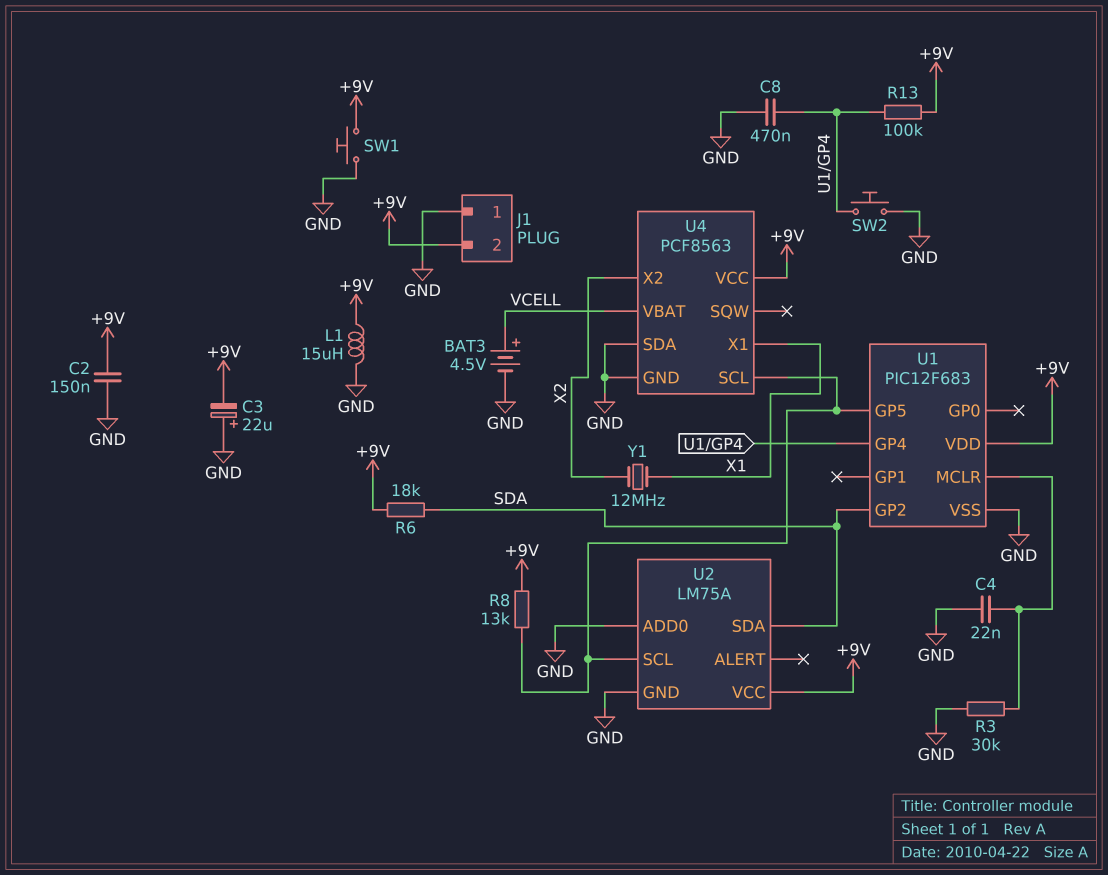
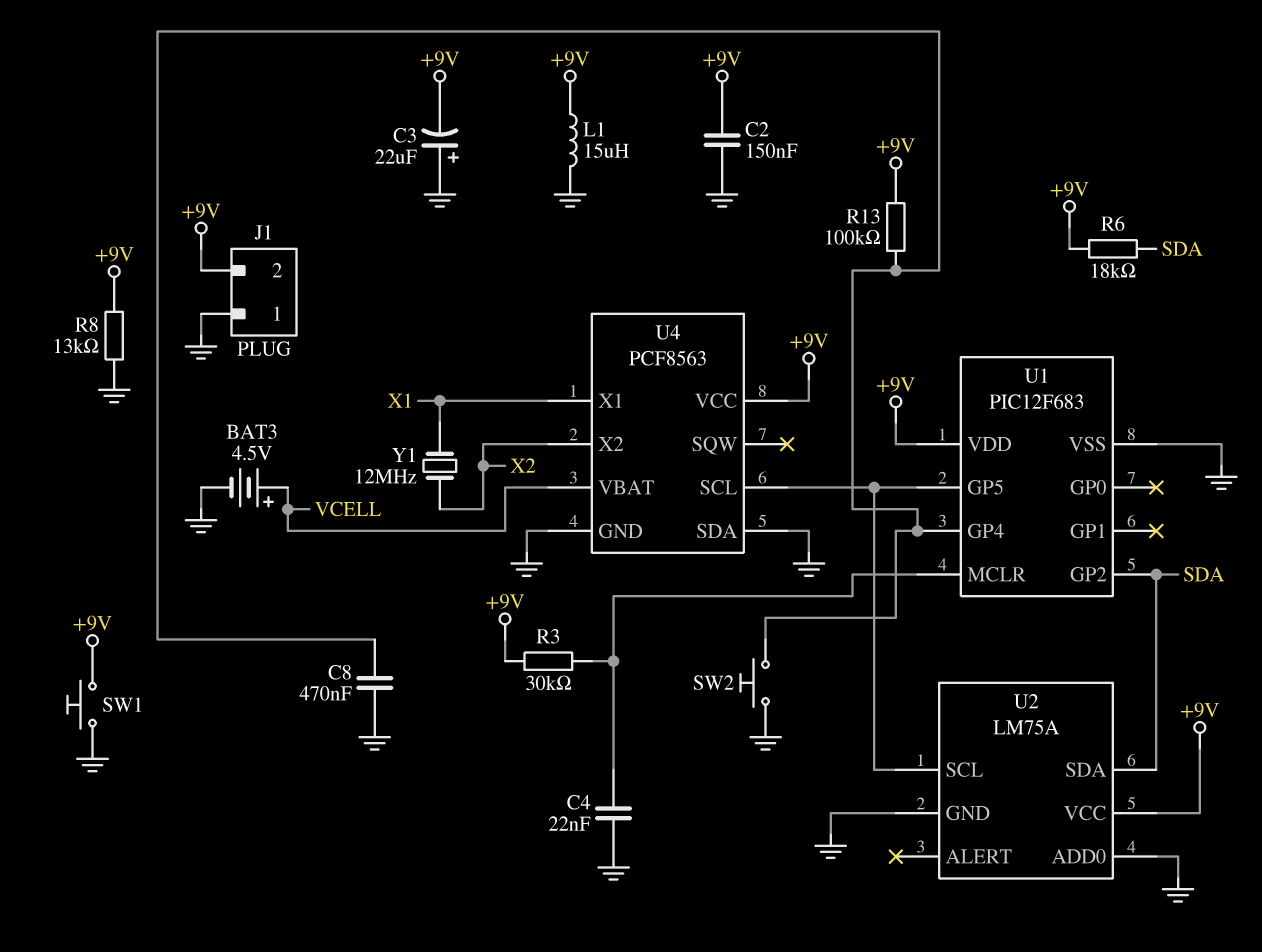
R3: 30k (GND, U1/MCLR) -> 30k (+9V, U1/MCLR)
R8: 13k (+9V, U1/GP5) -> 13k (+9V, GND)

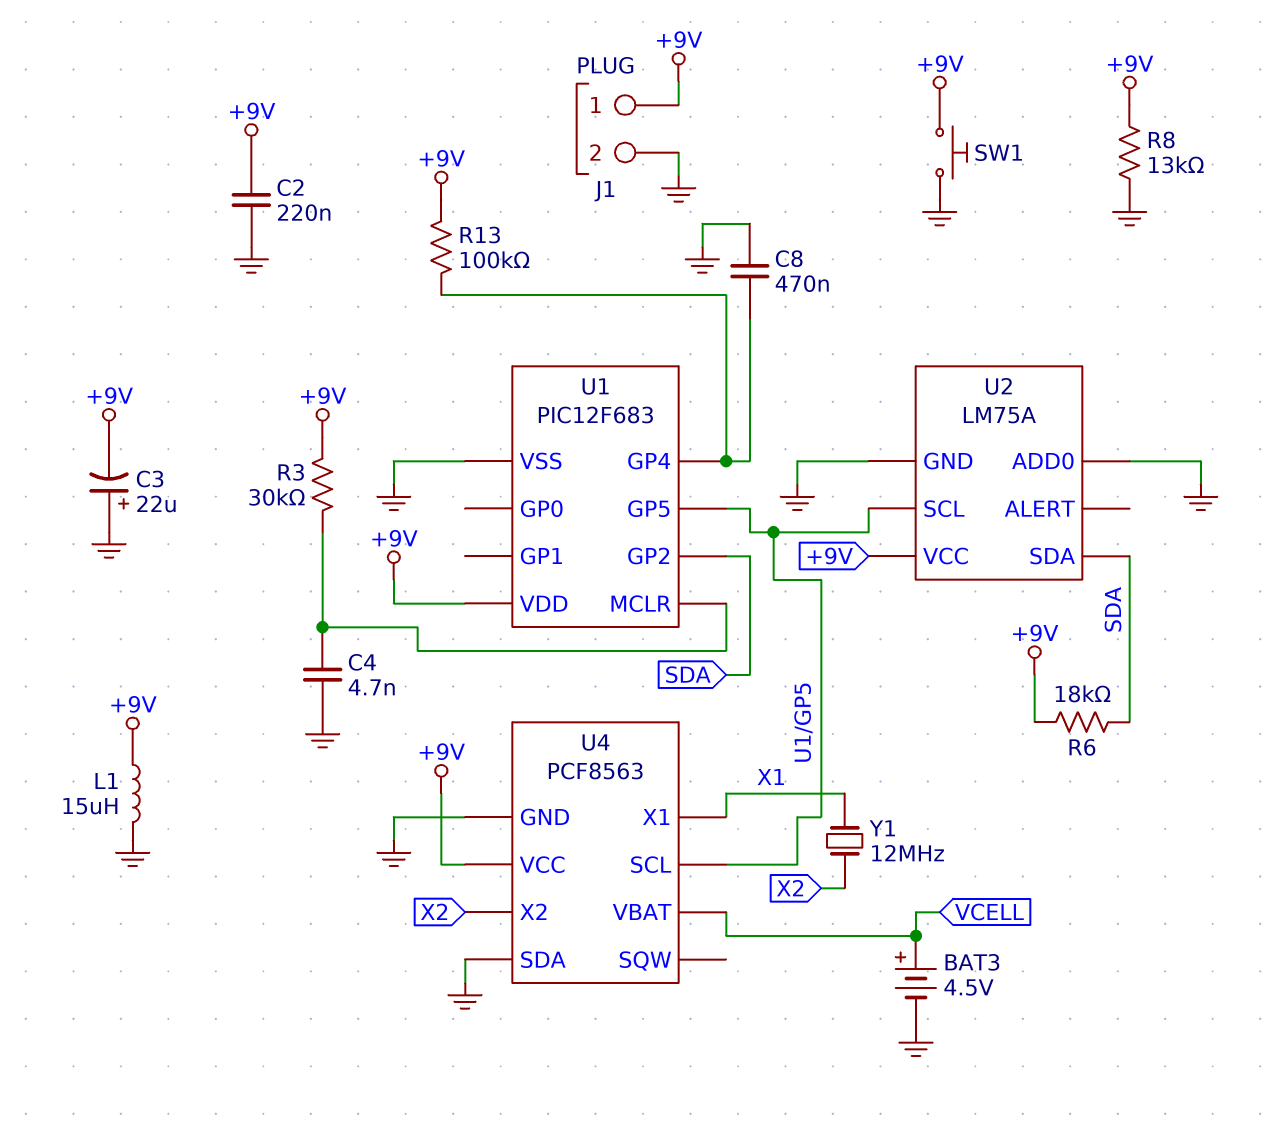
C2: 150nF (+9V, GND) -> 220nF (+9V, GND)
C4: 22nF (GND, U1/MCLR) -> 4.7nF (GND, U1/MCLR)
J1 pin 1: GND -> +9V
J1 pin 2: +9V -> GND
SW2: button (GND, U1/GP4) -> none

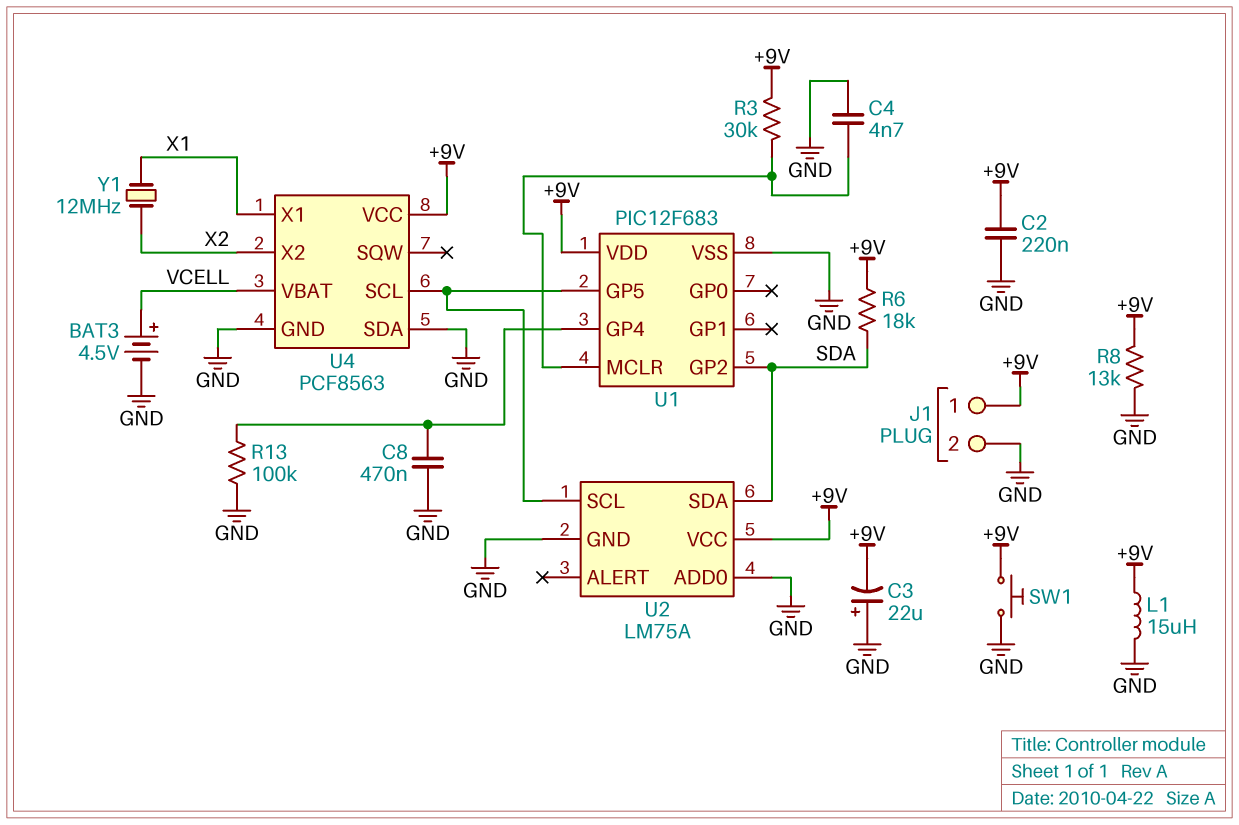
R13: 100k (+9V, U1/GP4) -> 100k (GND, U1/GP4)

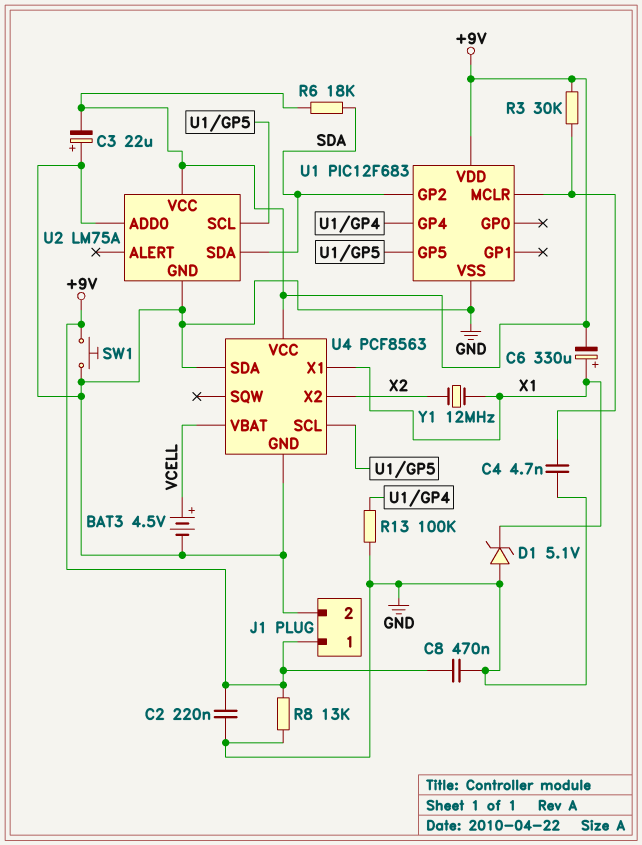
C6: none -> 330uF (plus X1, minus +9V)
C8: 470nF (GND, U1/GP4) -> 470nF (+9V, GND)
D1: none -> zener 5.1V (A GND, K X1)
L1: 15uH (+9V, GND) -> none

